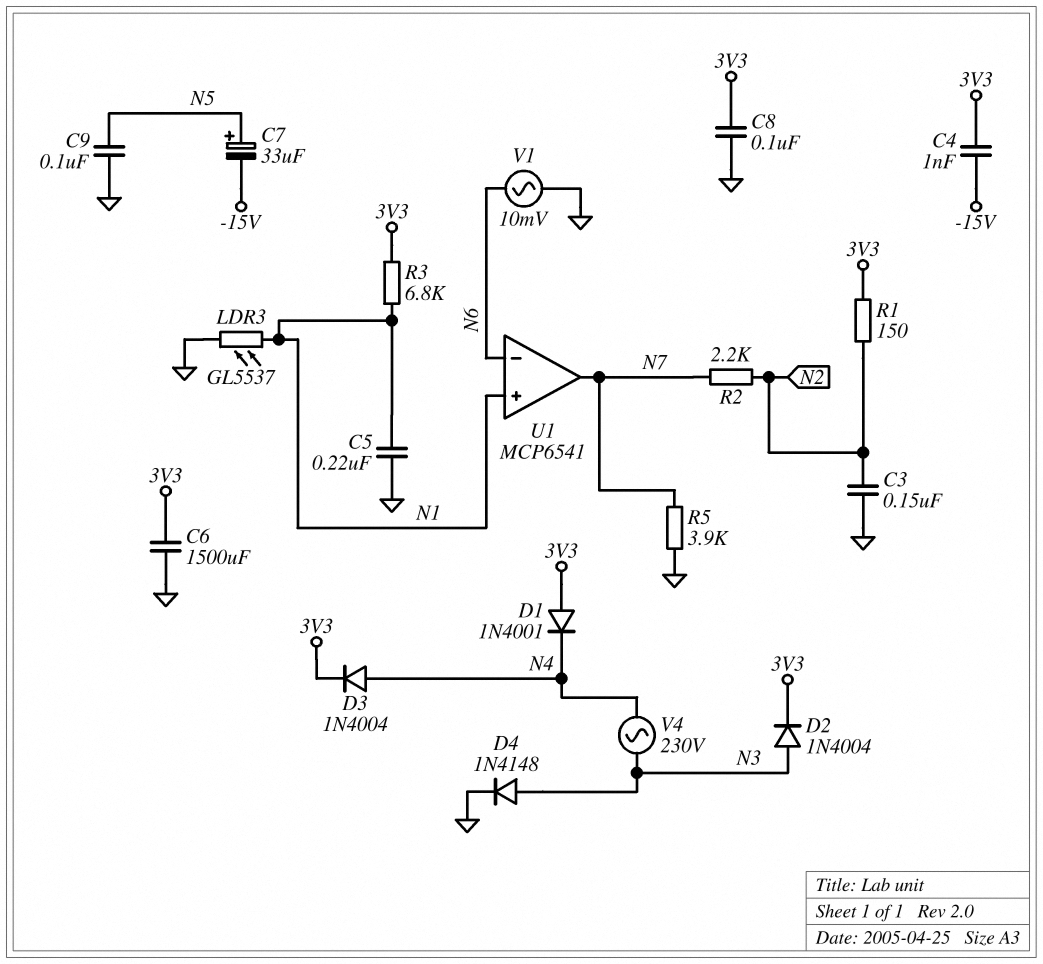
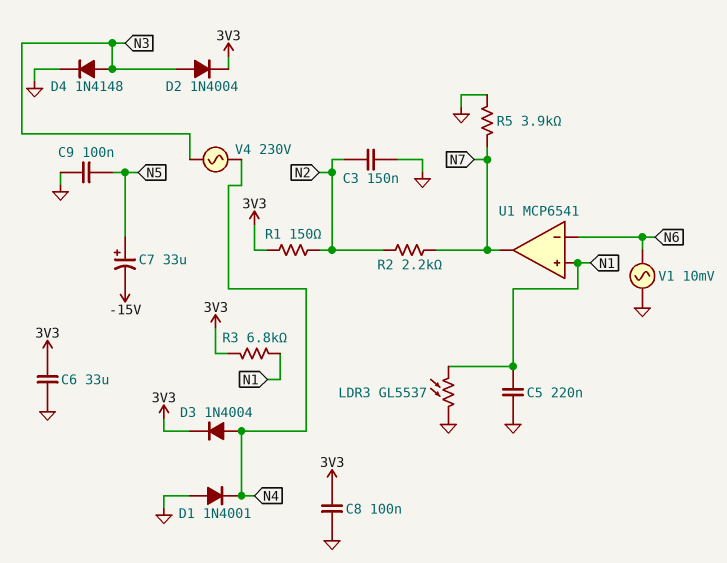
C4: 1nF (-15V, 3V3) -> none
C6: 1500uF (3V3, GND) -> 33uF (3V3, GND)
D1: diode 1N4001 (A 3V3, K N4) -> diode 1N4001 (A GND, K N4)

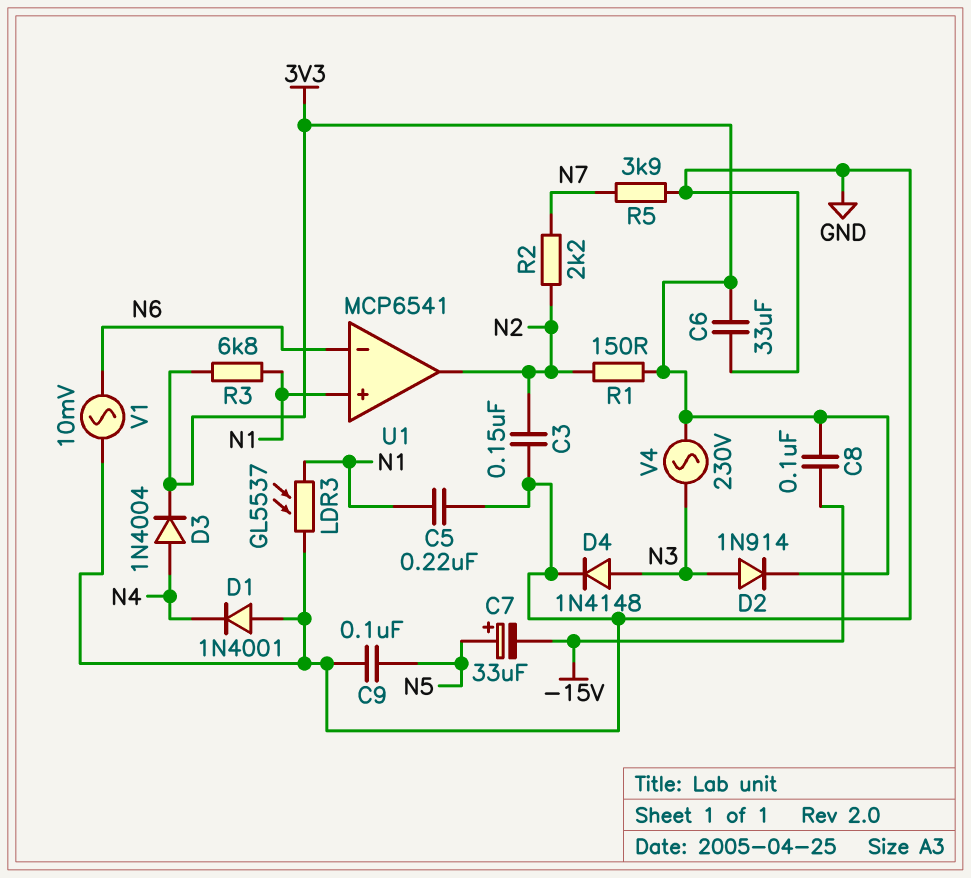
C8: 100nF (3V3, GND) -> 100nF (-15V, 3V3)
D2: diode 1N4004 (A N3, K 3V3) -> diode 1N914 (A N3, K 3V3)
U1 pin out: N7 -> N2
V4: AC 230V (N3, N4) -> AC 230V (3V3, N3)

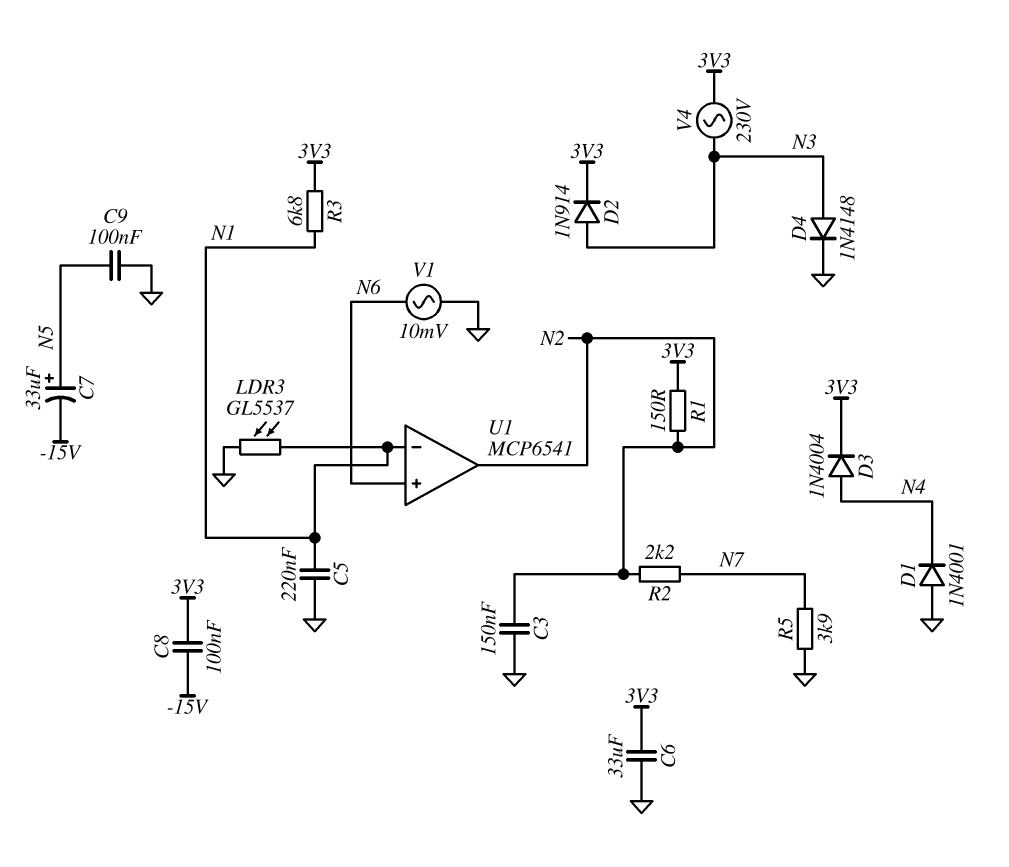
U1 pin in+: N1 -> N6
U1 pin in-: N6 -> N1

